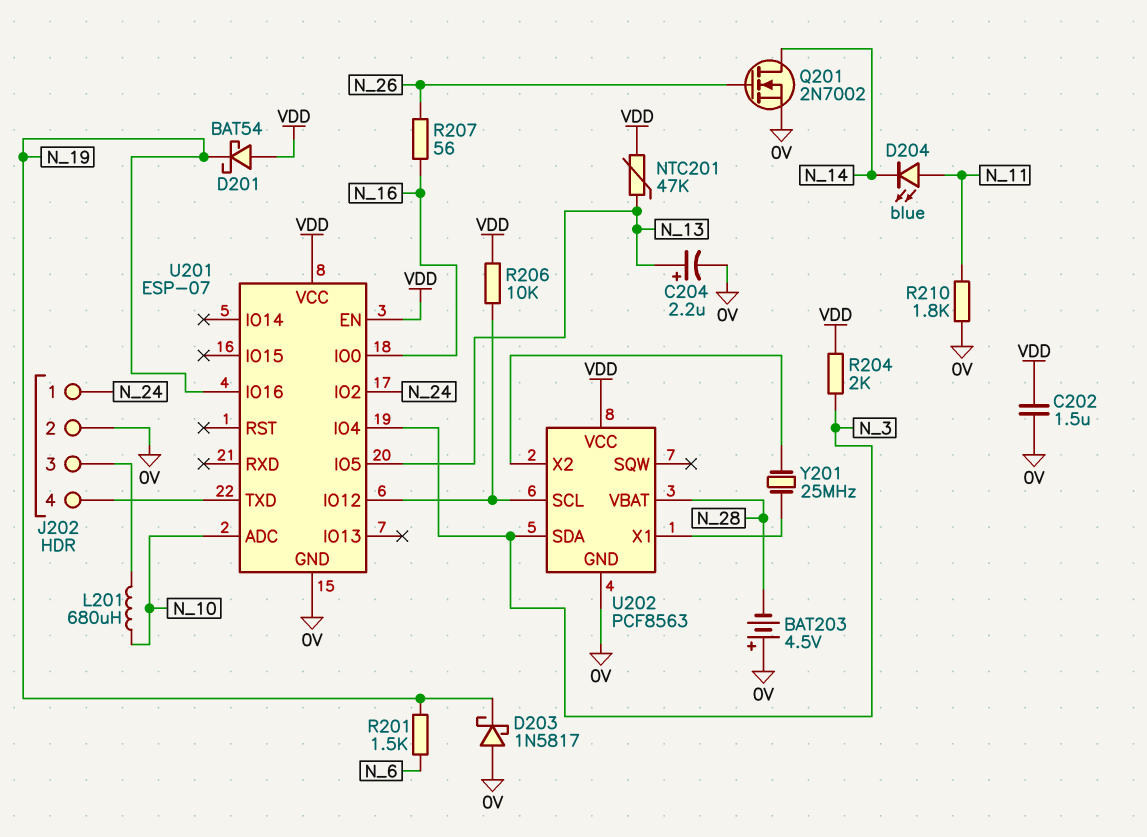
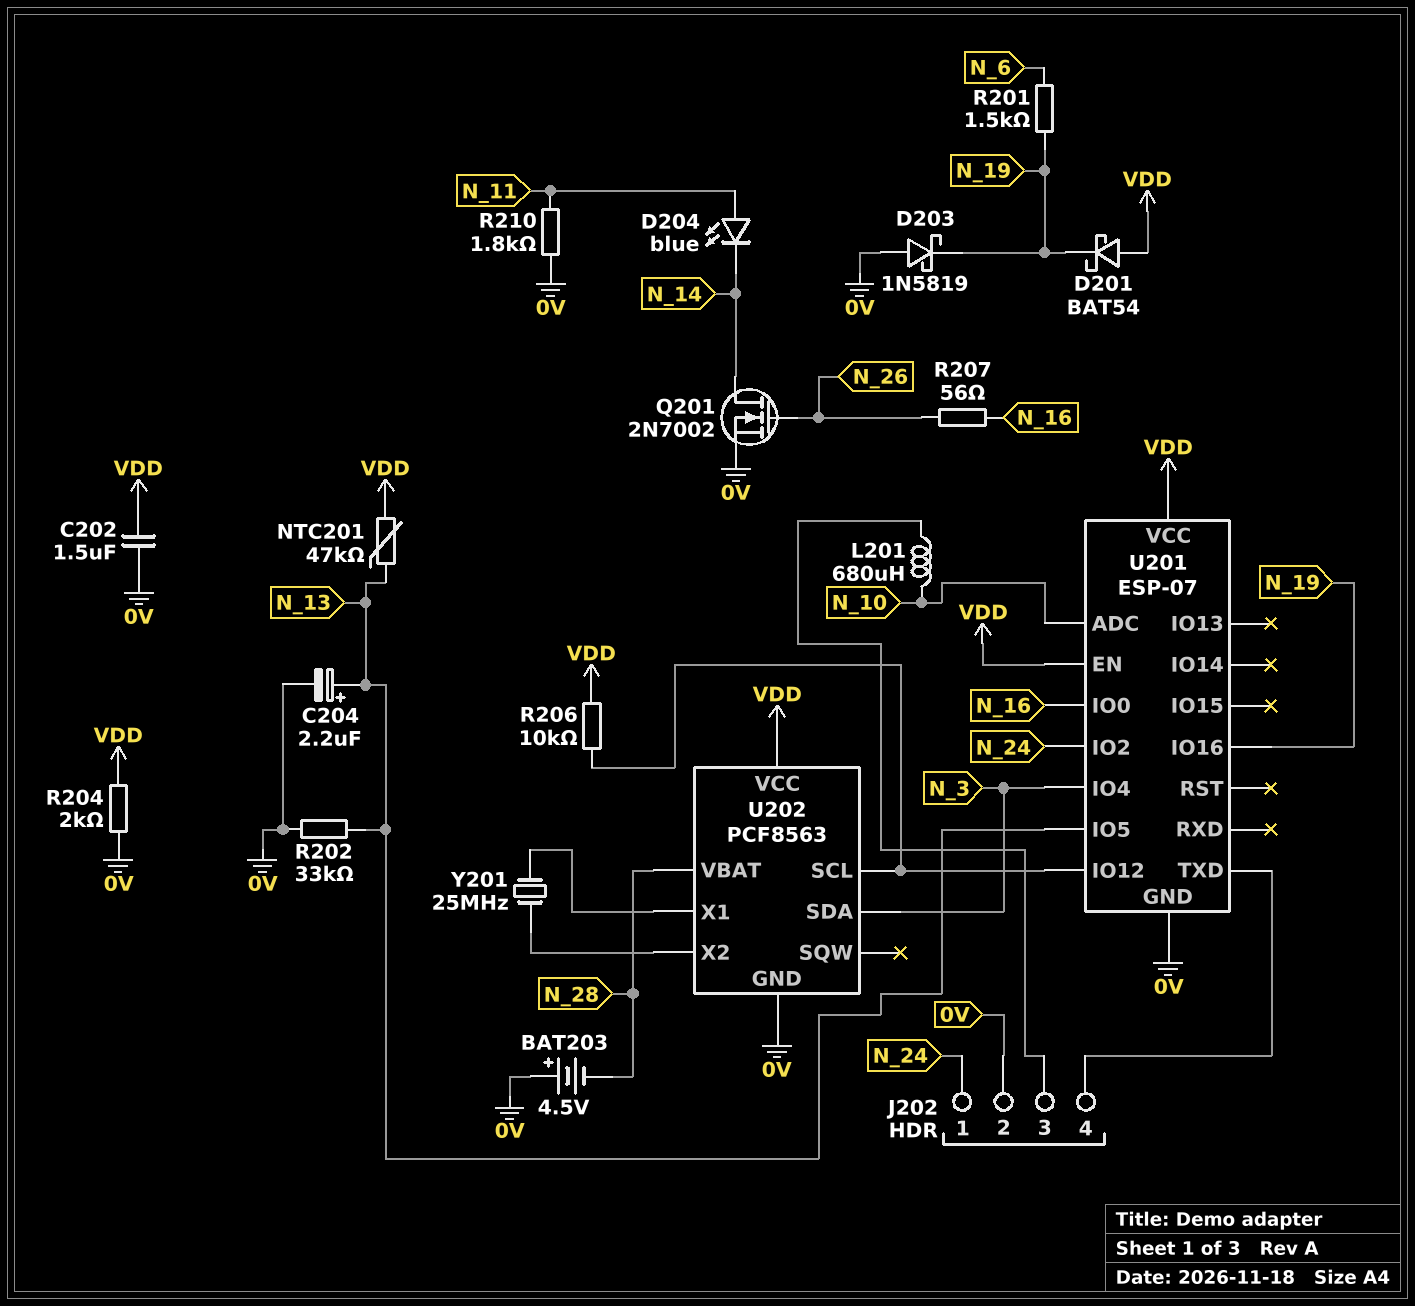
D203: schottky 1N5817 (A 0V, K N_19) -> schottky 1N5819 (A 0V, K N_19)
R202: none -> 33k (0V, N_13)
R204: 2k (N_3, VDD) -> 2k (0V, VDD)

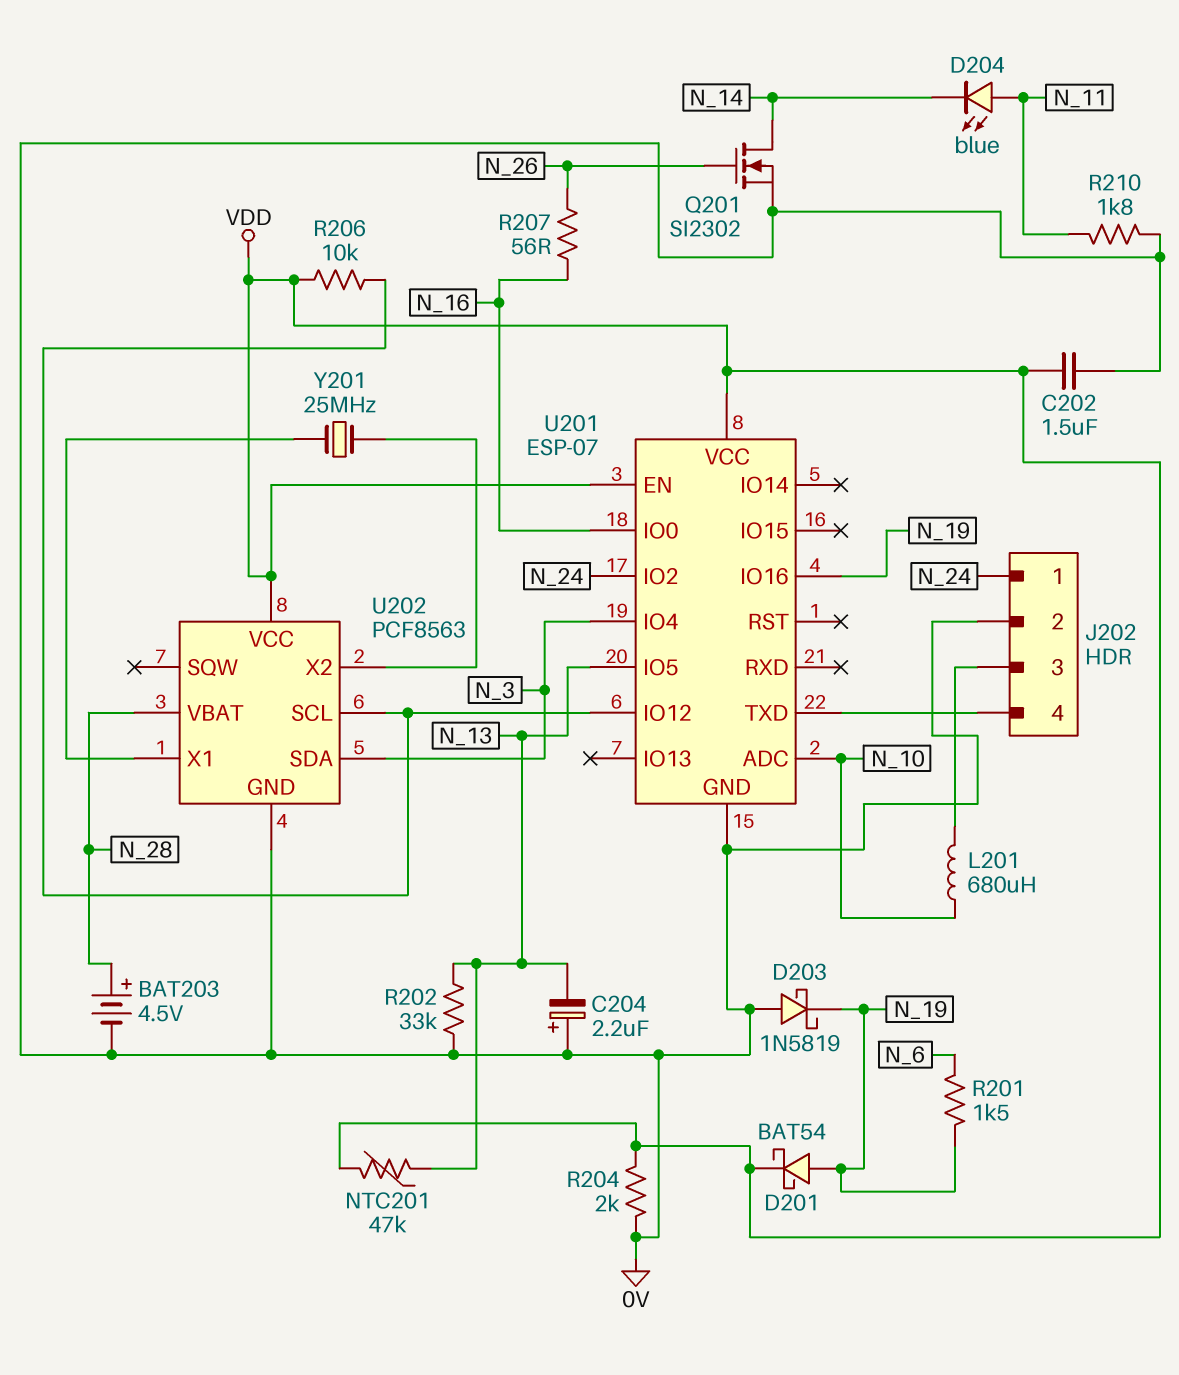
BAT203: 4.5V (plus 0V, minus N_28) -> 4.5V (plus N_28, minus 0V)
C204: 2.2uF (plus N_13, minus 0V) -> 2.2uF (plus 0V, minus N_13)
D201: schottky BAT54 (A VDD, K N_19) -> schottky BAT54 (A N_19, K VDD)
Q201: NMOS 2N7002 (G N_26, D N_14, S 0V) -> NMOS SI2302 (G N_26, D N_14, S 0V)

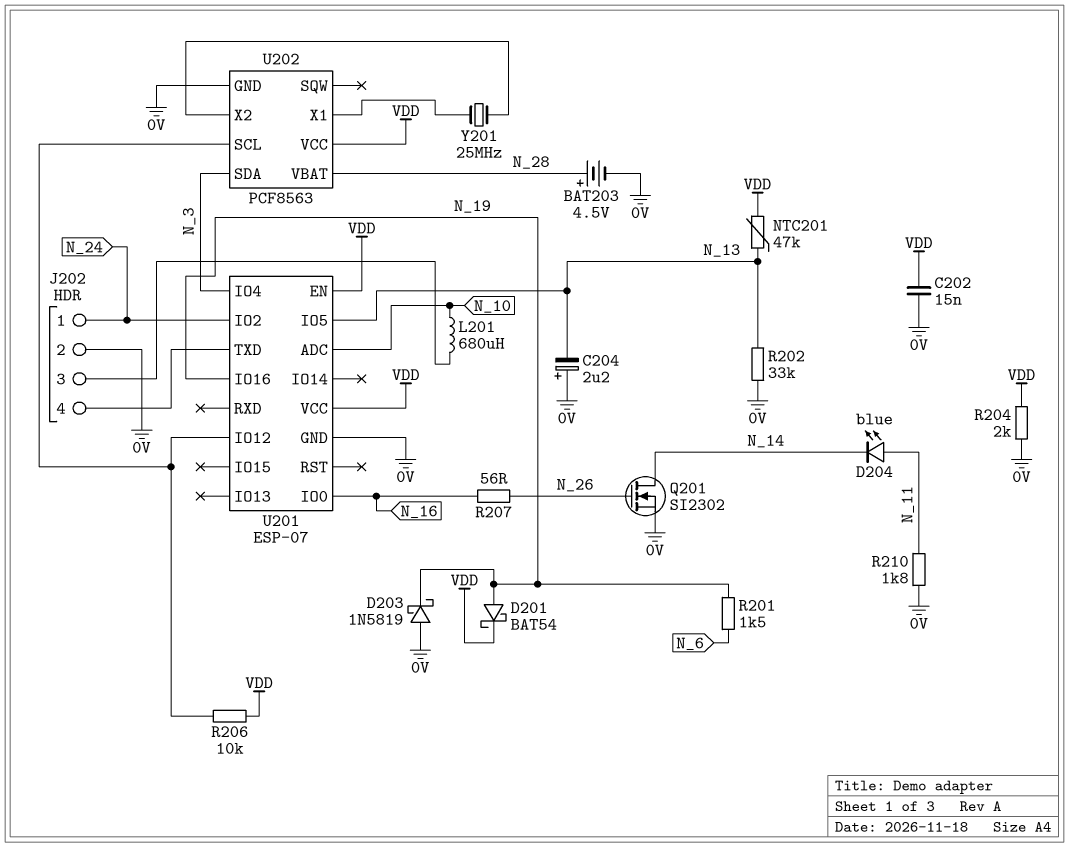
C202: 1.5uF (0V, VDD) -> 15nF (0V, VDD)

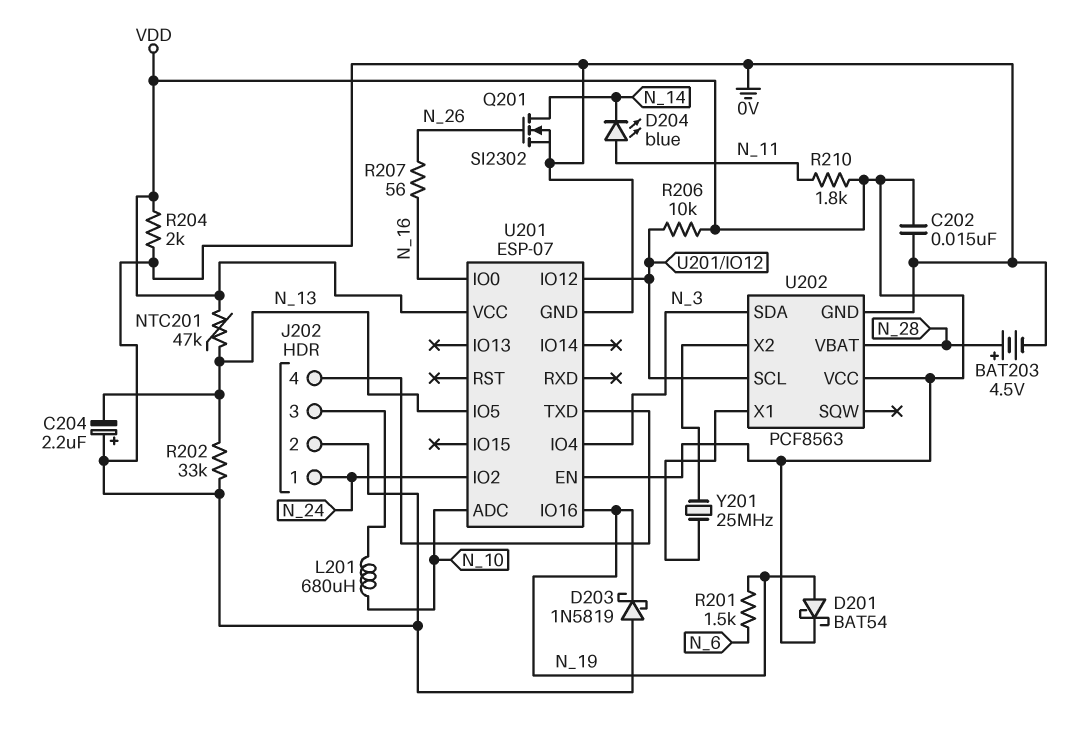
R210: 1.8k (0V, N_11) -> 1.8k (N_11, VDD)

